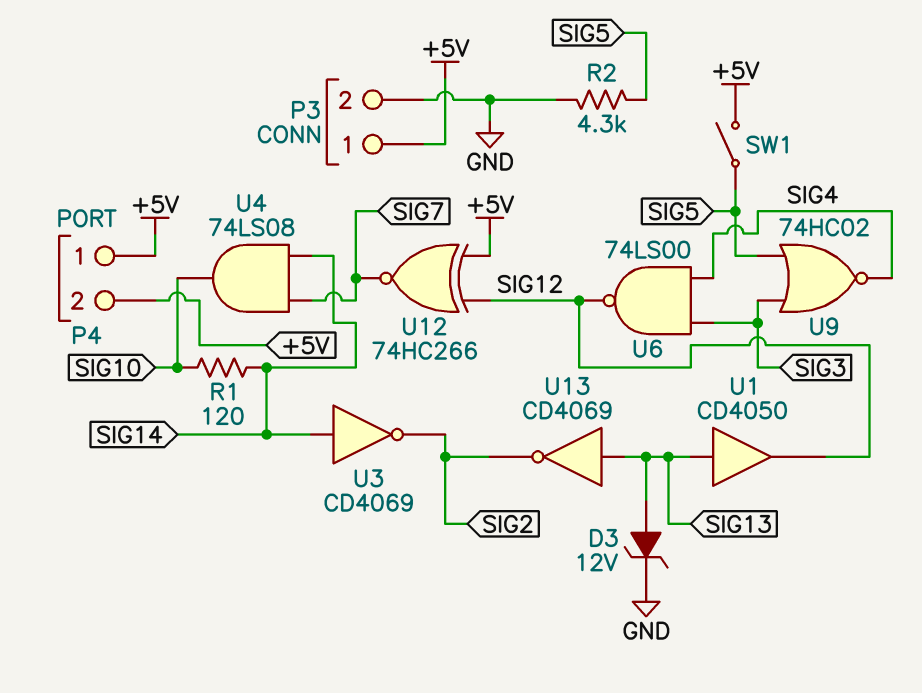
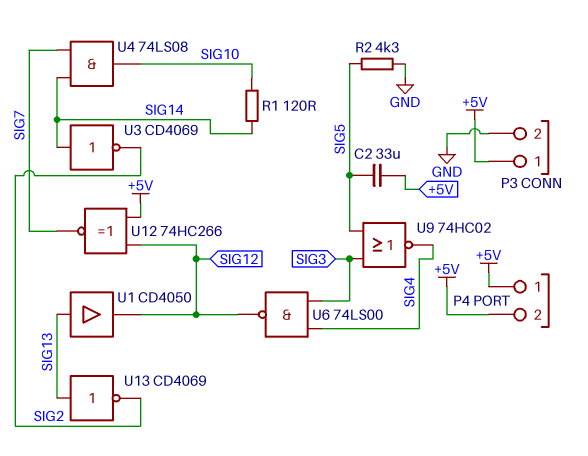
C2: none -> 33uF (+5V, SIG5)
D3: zener 12V (A SIG13, K GND) -> none
SW1: switch (+5V, SIG5) -> none

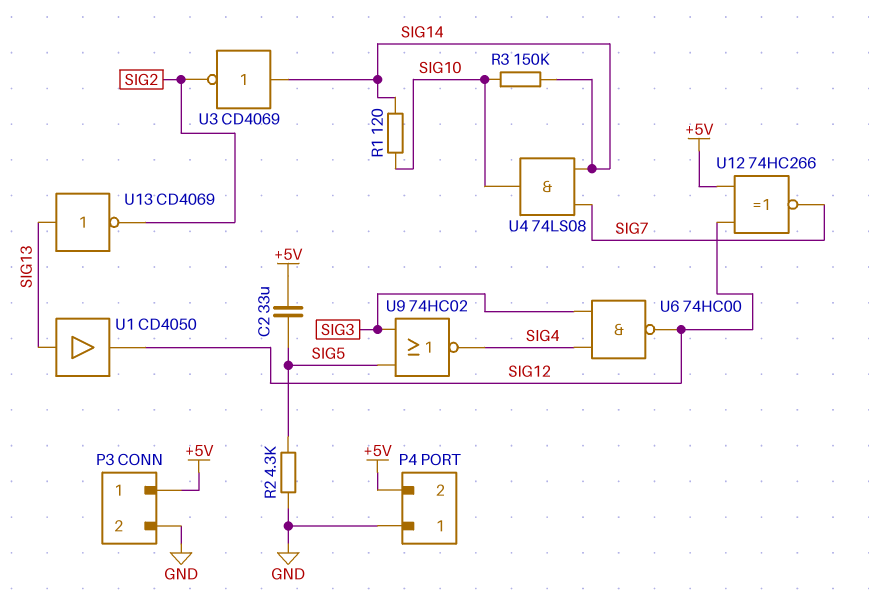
P4 pin 1: +5V -> GND
R3: none -> 150k (SIG10, SIG14)
U6: NAND 74LS00 (in SIG3, in SIG4, out SIG12) -> NAND 74HC00 (in SIG3, in SIG4, out SIG12)

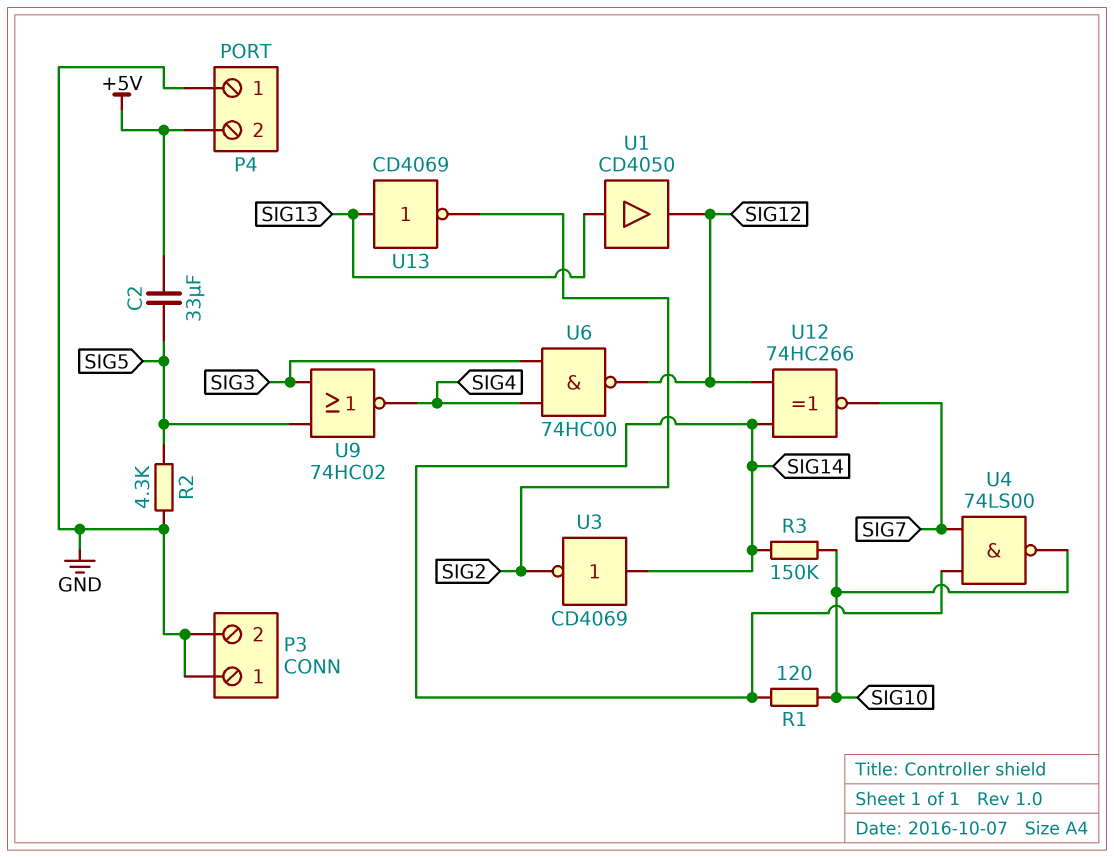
P3 pin 1: +5V -> GND
U4: AND 74LS08 (in SIG7, in SIG14, out SIG10) -> NAND 74LS00 (in SIG7, in SIG14, out SIG10)
U12: XNOR 74HC266 (in +5V, in SIG12, out SIG7) -> XNOR 74HC266 (in SIG12, in SIG14, out SIG7)

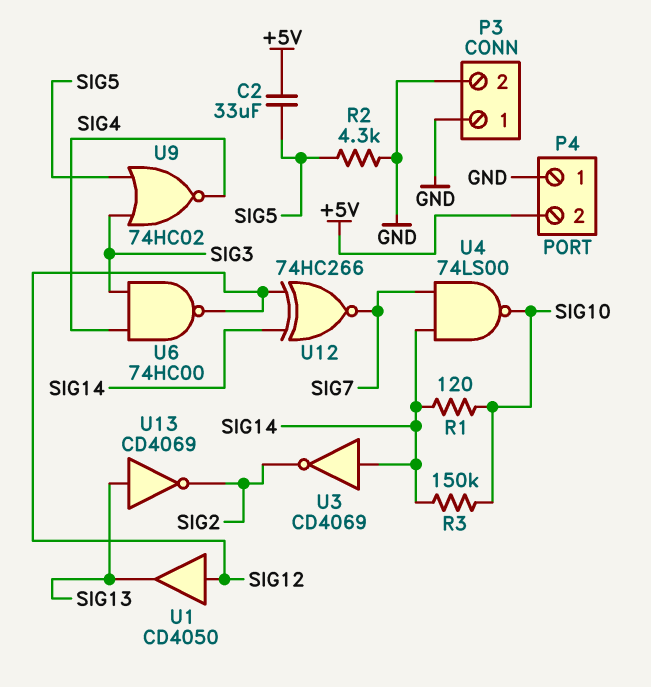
U1: buffer CD4050 (in SIG13, out SIG12) -> buffer CD4050 (in SIG12, out SIG13)

